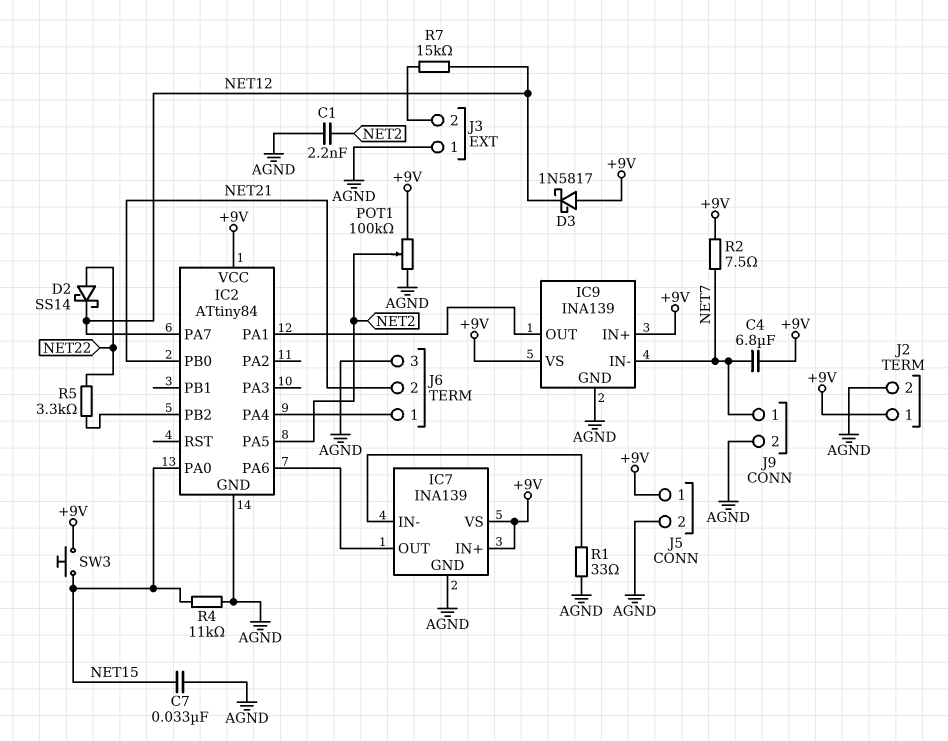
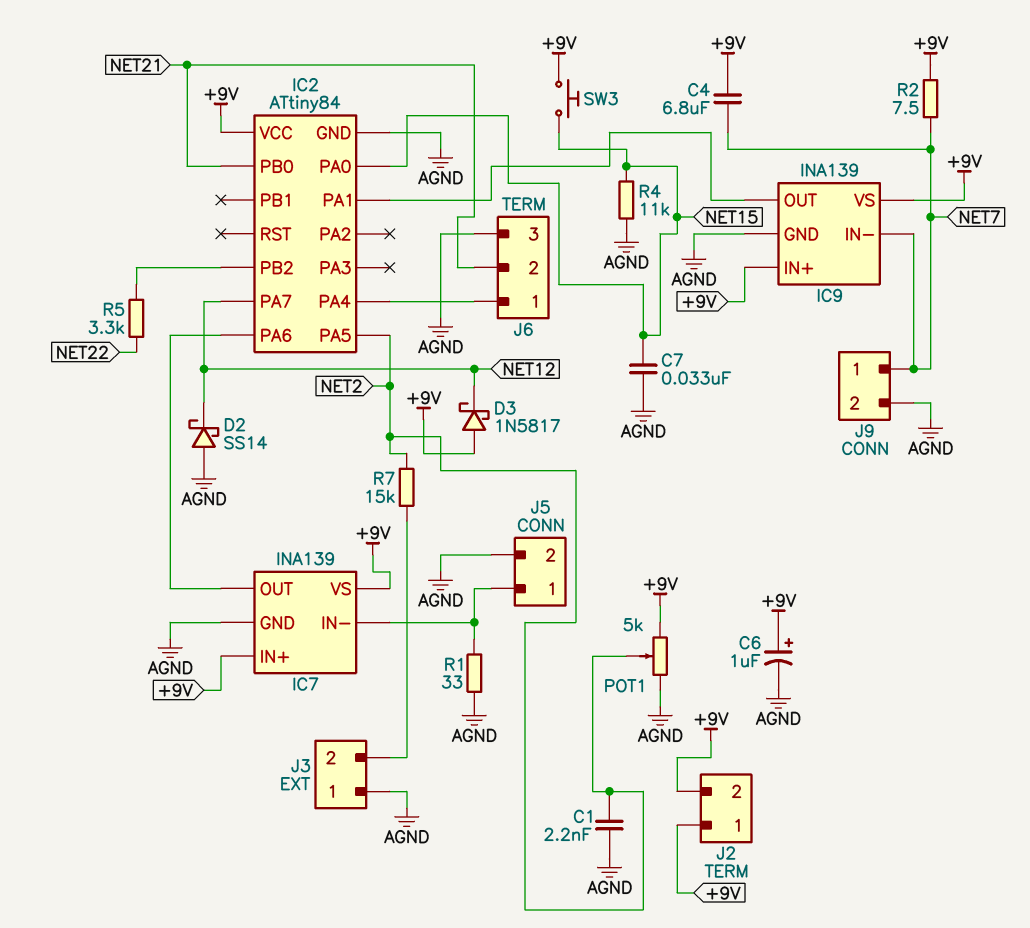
C6: none -> 1uF (plus +9V, minus AGND)
D2: schottky SS14 (A NET22, K NET12) -> schottky SS14 (A AGND, K NET12)
J2 pin 2: AGND -> +9V
J5 pin 1: +9V -> IC7/IN-
POT1: 100k (+9V, AGND, wiper NET2) -> 5k (+9V, AGND, wiper NET2)
R7: 15k (J3/2, NET12) -> 15k (J3/2, NET2)

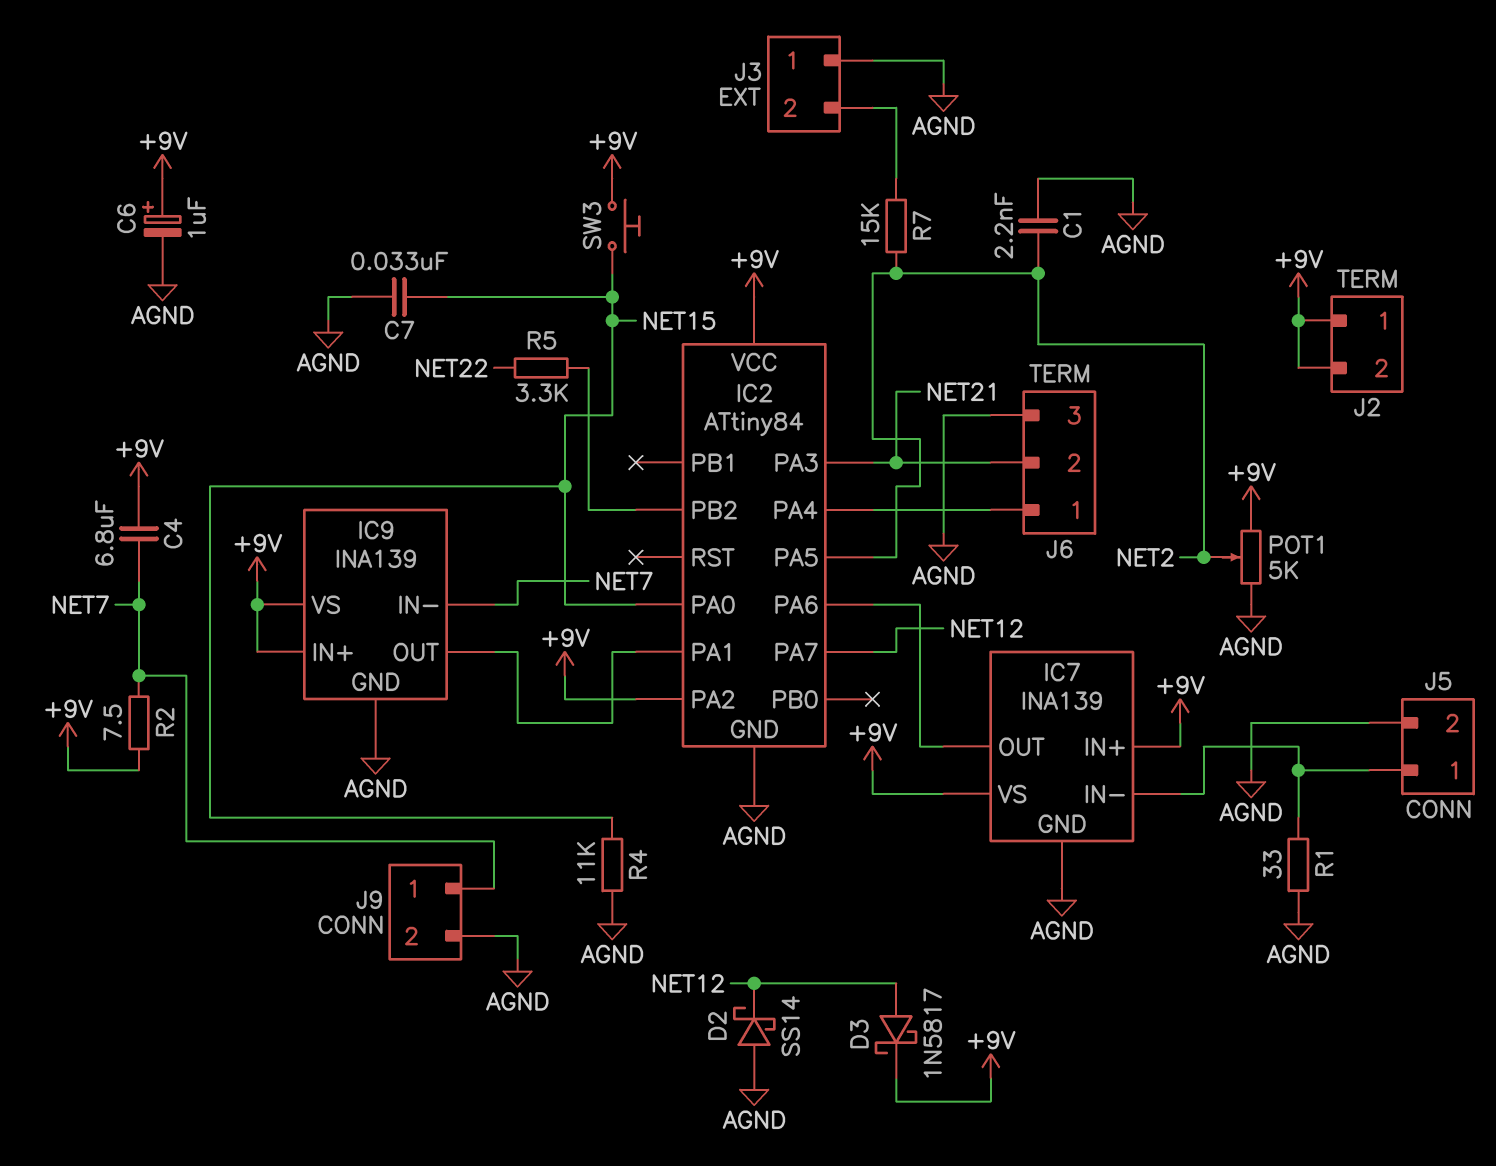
D3: schottky 1N5817 (A +9V, K NET12) -> schottky 1N5817 (A NET12, K +9V)
IC2 pin PA2: none -> +9V
IC2 pin PA3: none -> NET21
IC2 pin PB0: NET21 -> none

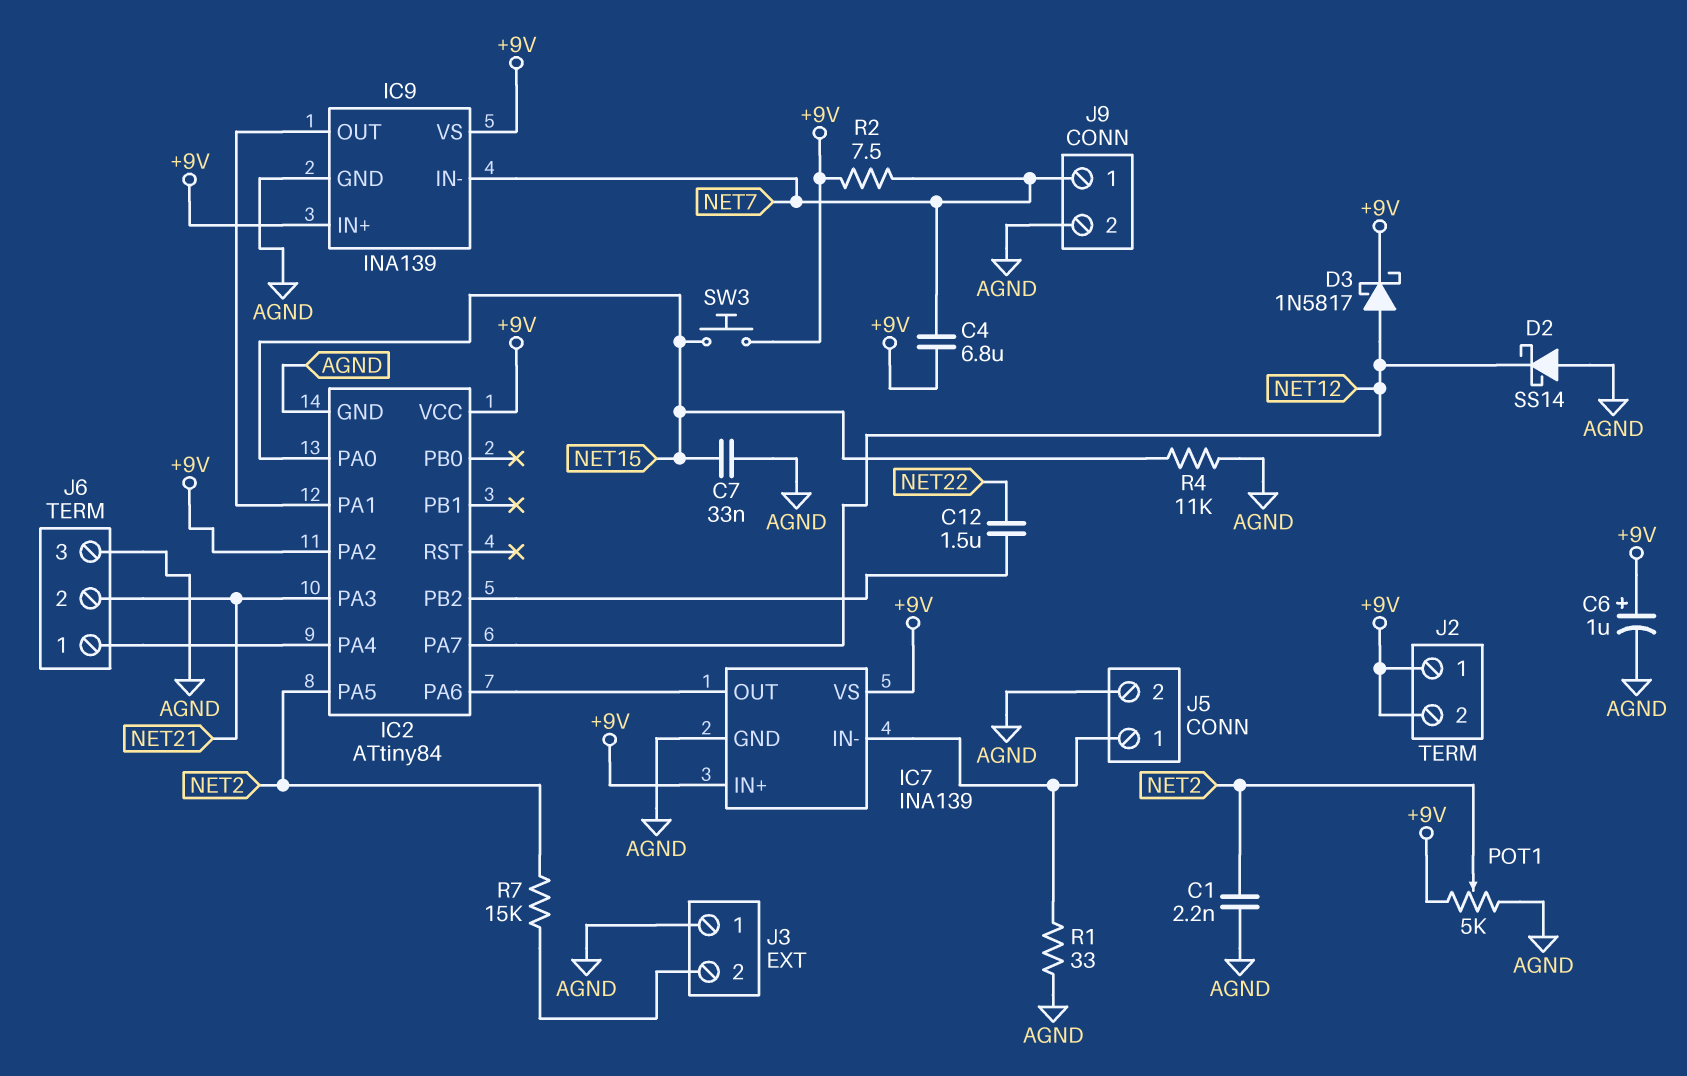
C12: none -> 1.5uF (IC2/PB2, NET22)
R5: 3.3k (IC2/PB2, NET22) -> none

